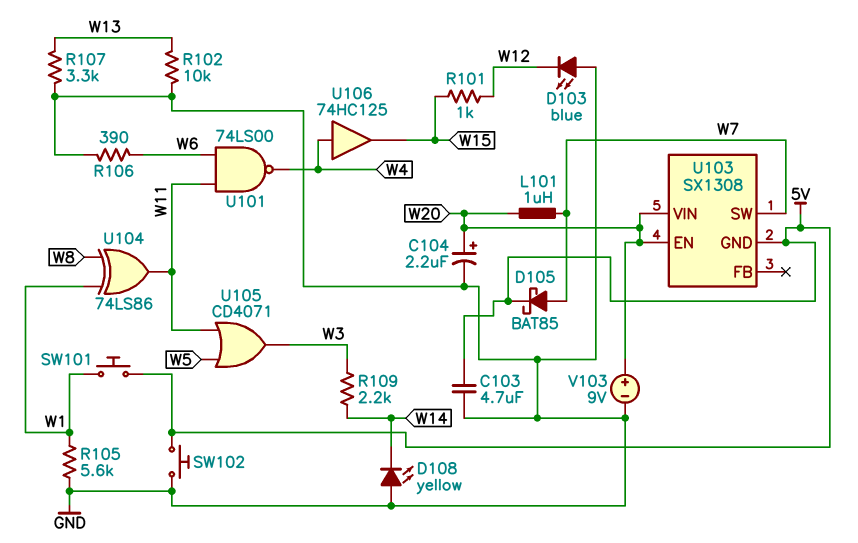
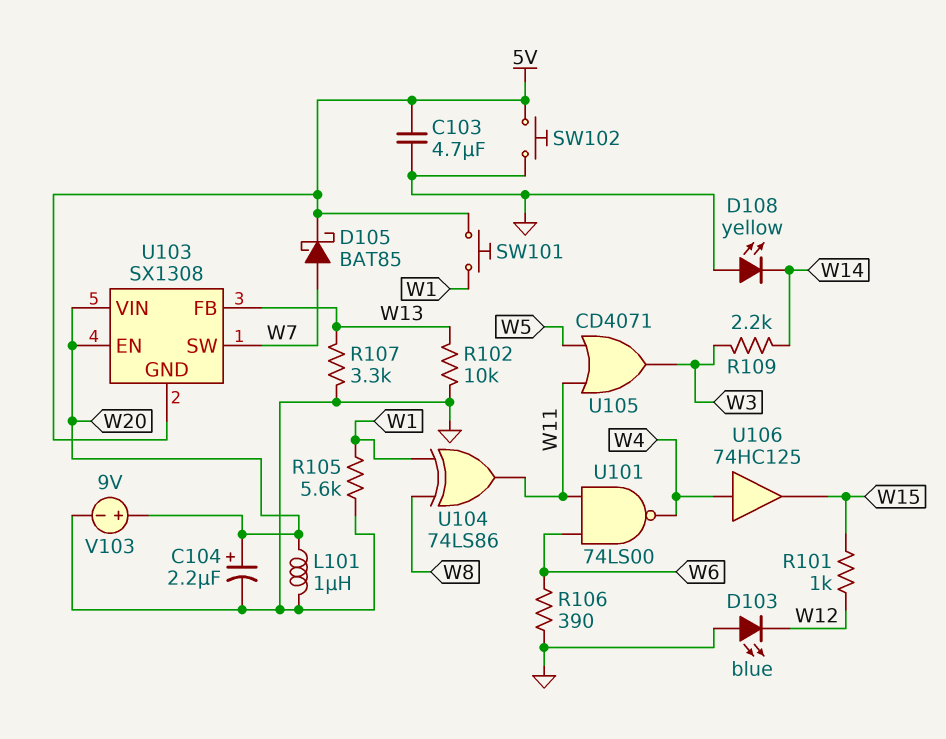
L101: 1uH (W7, W20) -> 1uH (GND, W20)
U103 pin FB: none -> W13

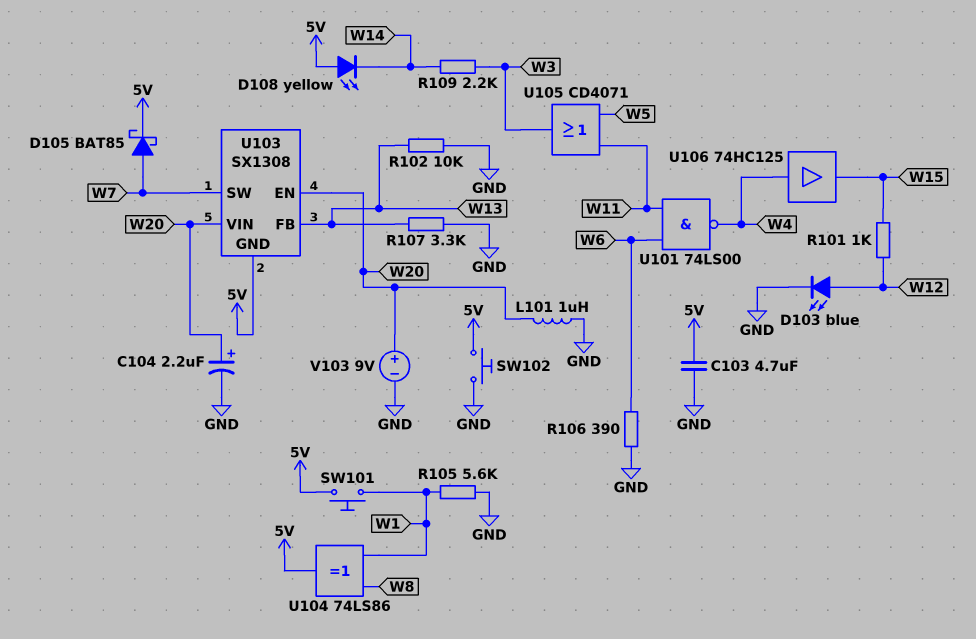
D103: LED blue (A GND, K W12) -> LED blue (A W12, K GND)
D108: LED yellow (A GND, K W14) -> LED yellow (A 5V, K W14)
U104: XOR 74LS86 (in W1, in W8, out W11) -> XOR 74LS86 (in W1, in W8, out 5V)

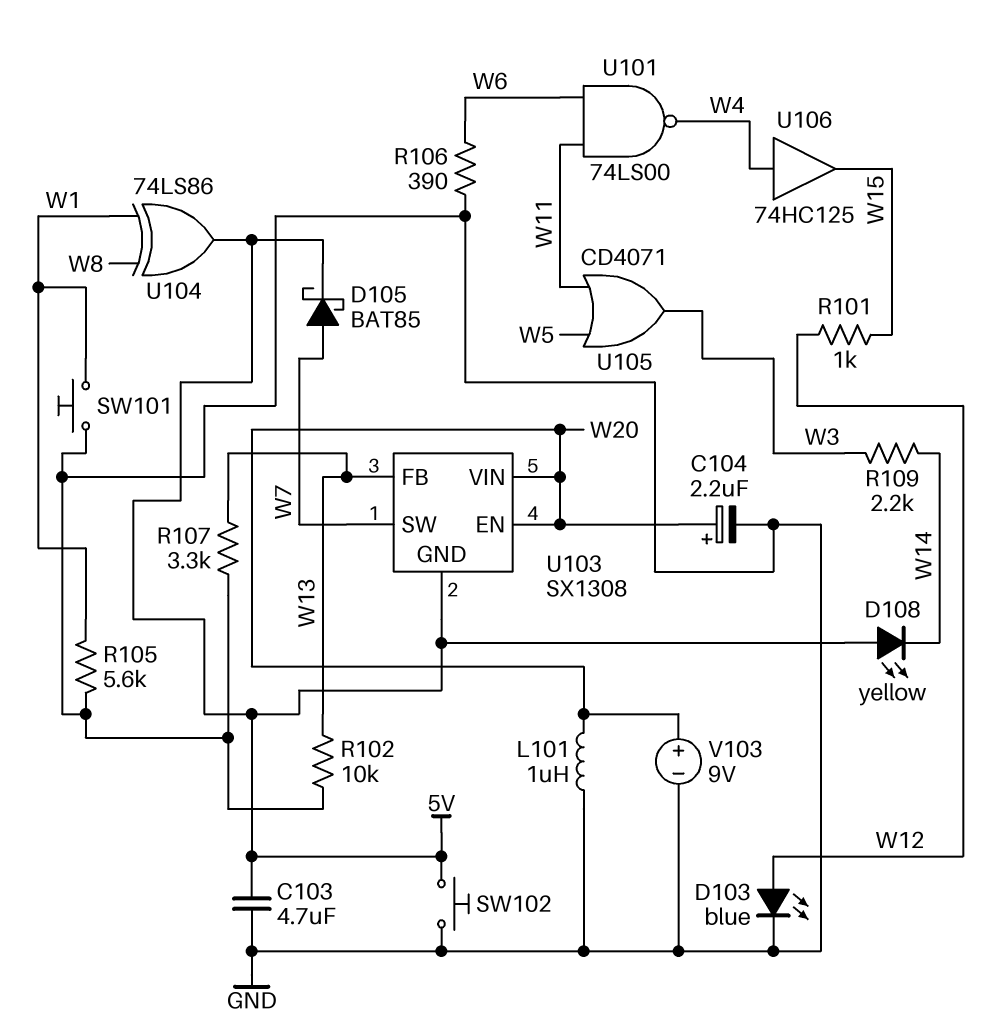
SW101: button (5V, W1) -> button (GND, W1)

